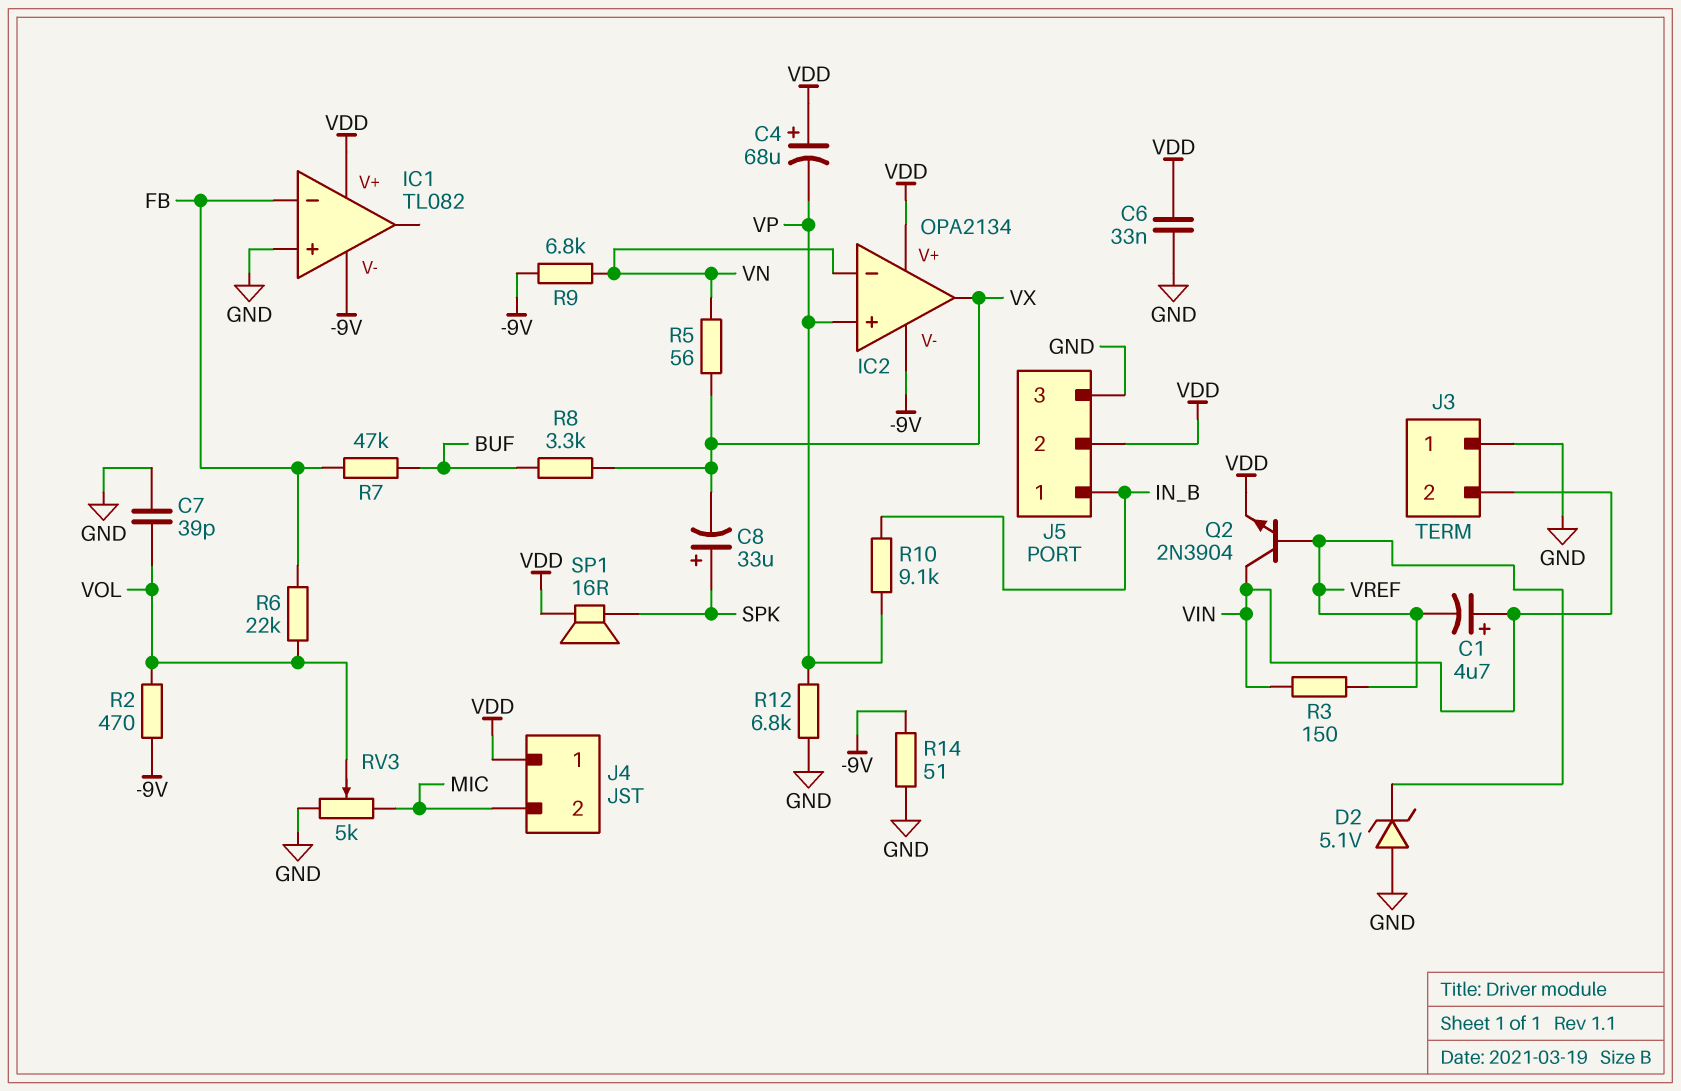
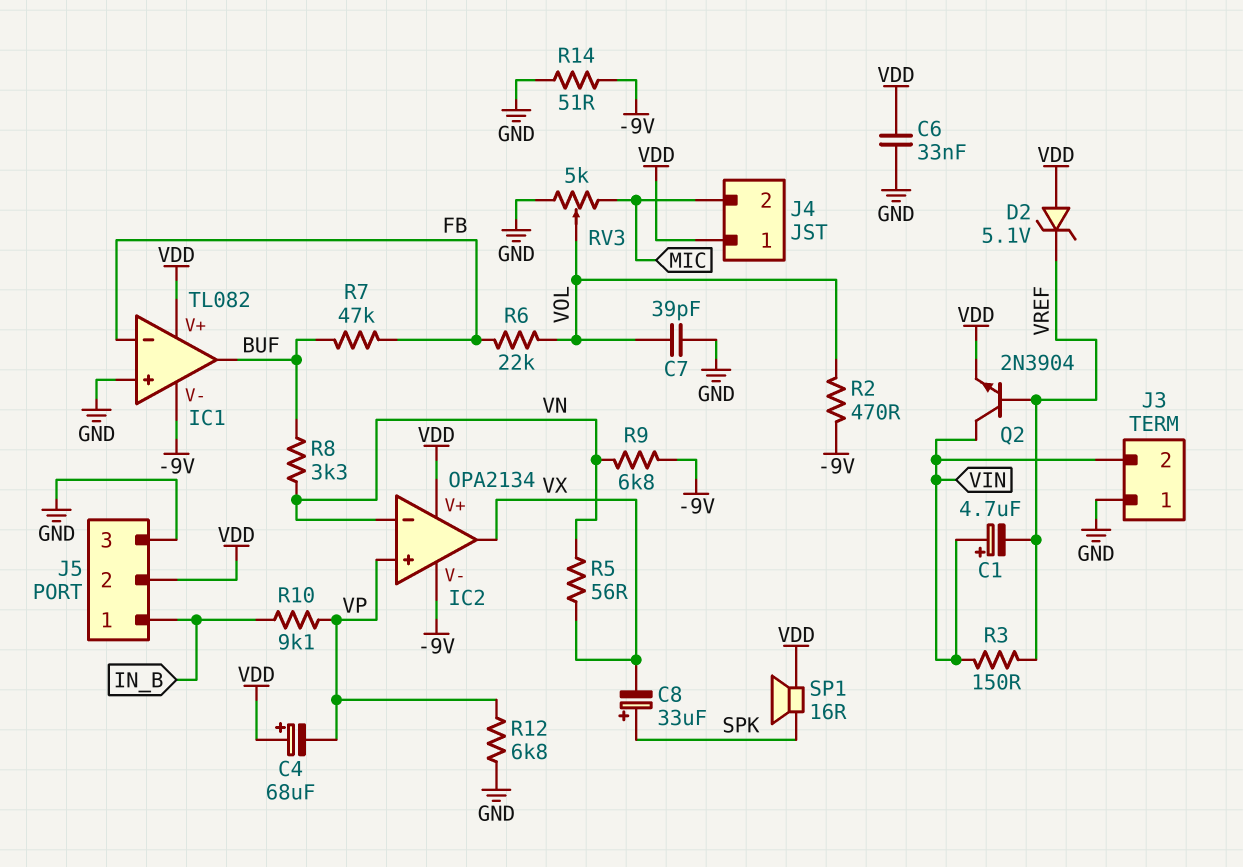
D2: zener 5.1V (A GND, K VREF) -> zener 5.1V (A VDD, K VREF)
IC1 pin out: none -> BUF
R8: 3.3k (BUF, VX) -> 3.3k (BUF, VN)

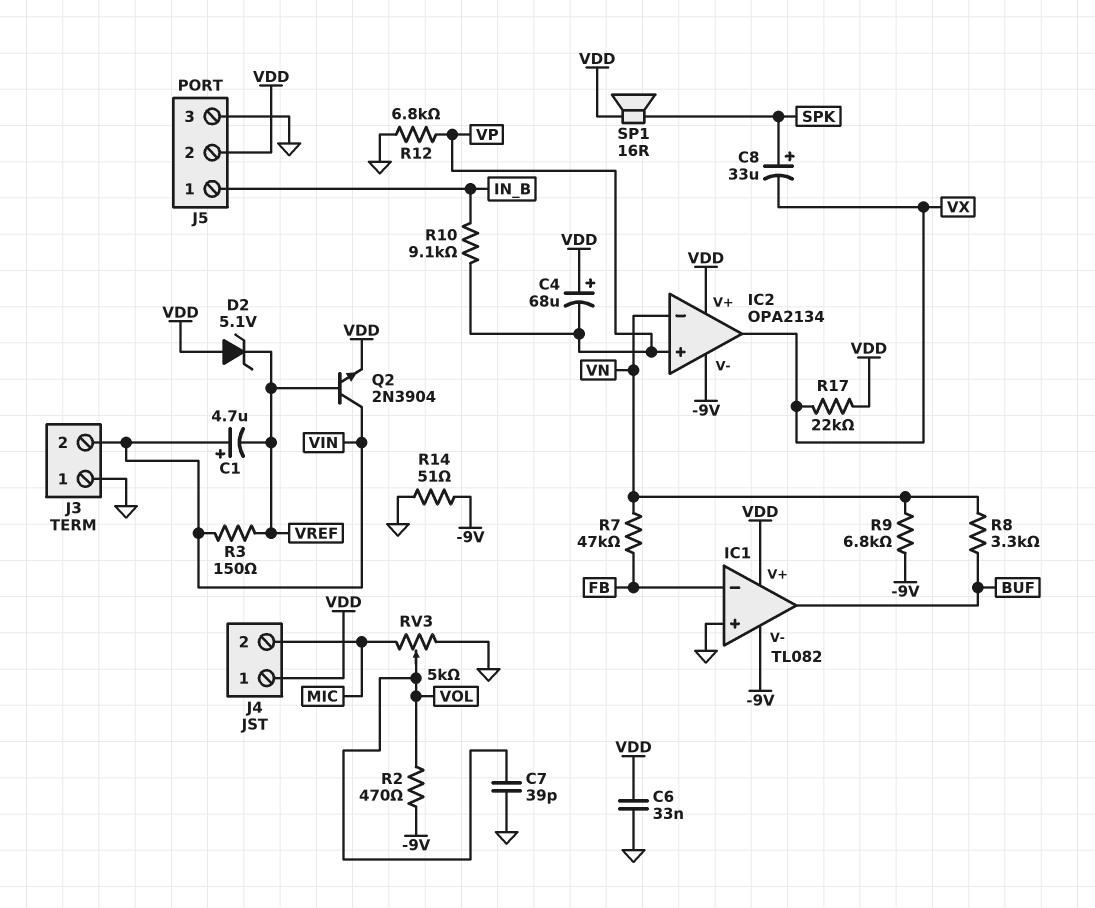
R5: 56 (VN, VX) -> none
R6: 22k (FB, VOL) -> none
R7: 47k (BUF, FB) -> 47k (FB, VN)
R17: none -> 22k (VDD, VX)

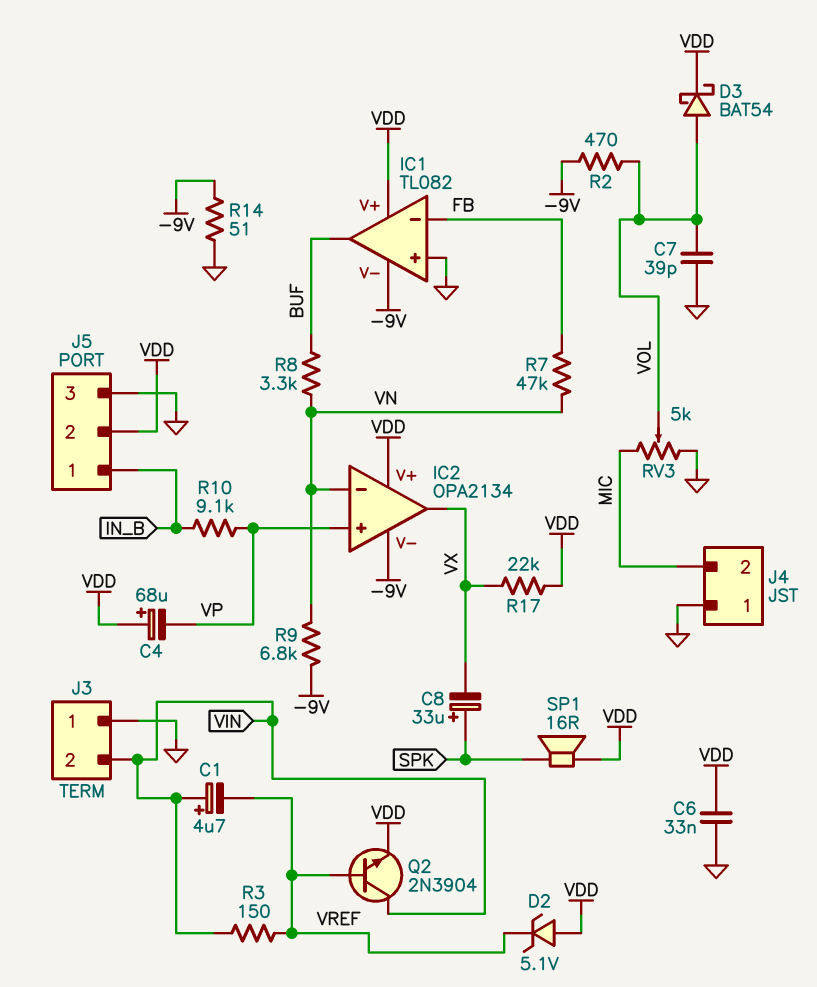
D3: none -> schottky BAT54 (A VOL, K VDD)
J4 pin 1: VDD -> GND
R12: 6.8k (GND, VP) -> none

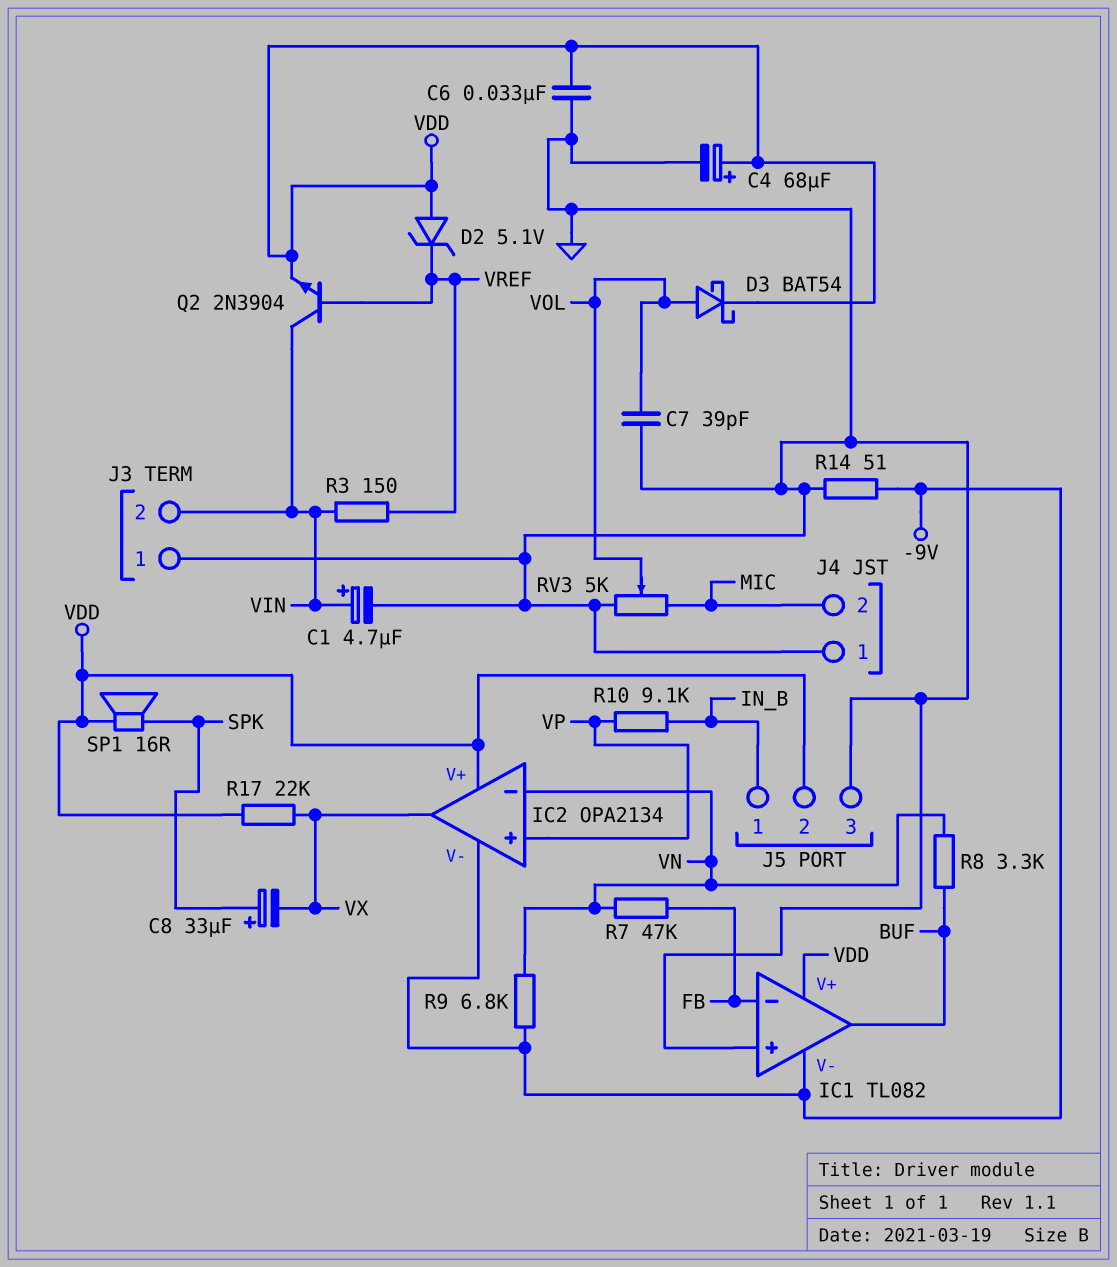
C1: 4.7uF (plus VIN, minus VREF) -> 4.7uF (plus VIN, minus GND)
C4: 68uF (plus VDD, minus VP) -> 68uF (plus VDD, minus GND)
R2: 470 (-9V, VOL) -> none

